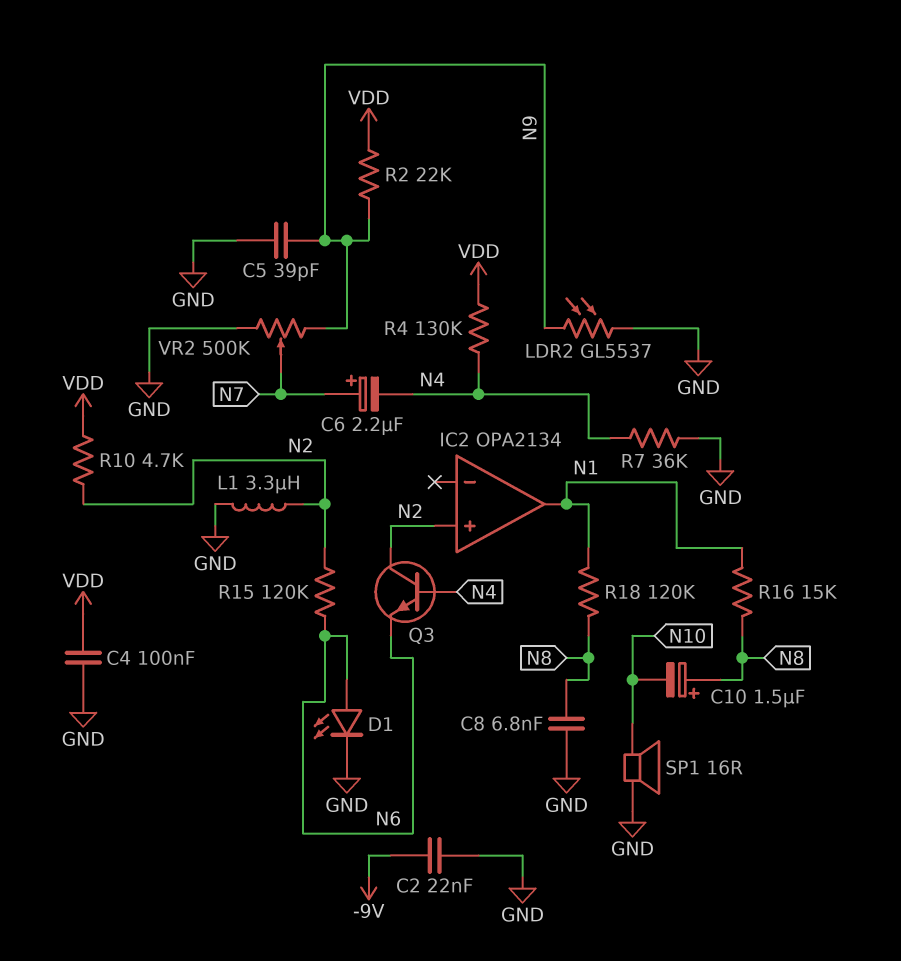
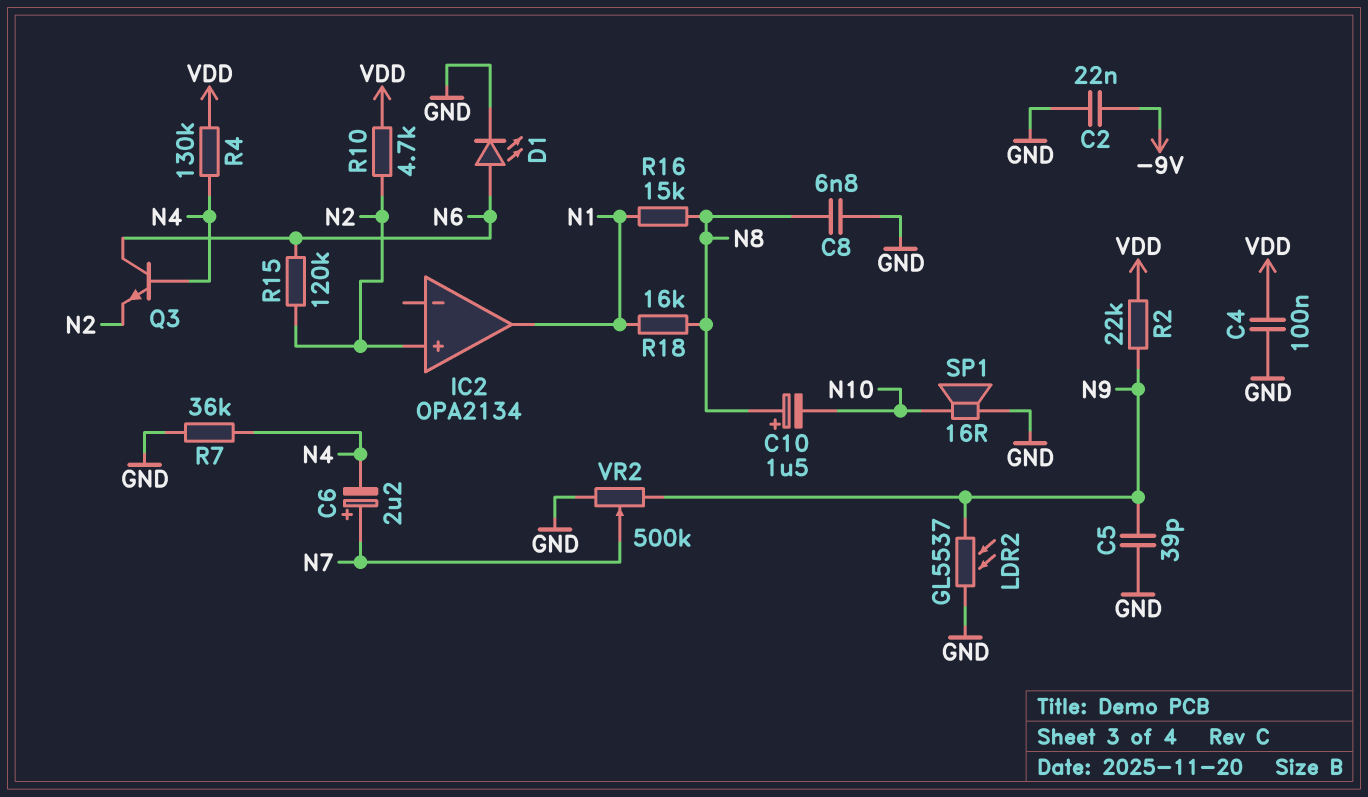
L1: 3.3uH (GND, N2) -> none
Q3: NPN (B N4, C N2, E N6) -> NPN (B N4, C N6, E N2)
R18: 120k (N1, N8) -> 16k (N1, N8)

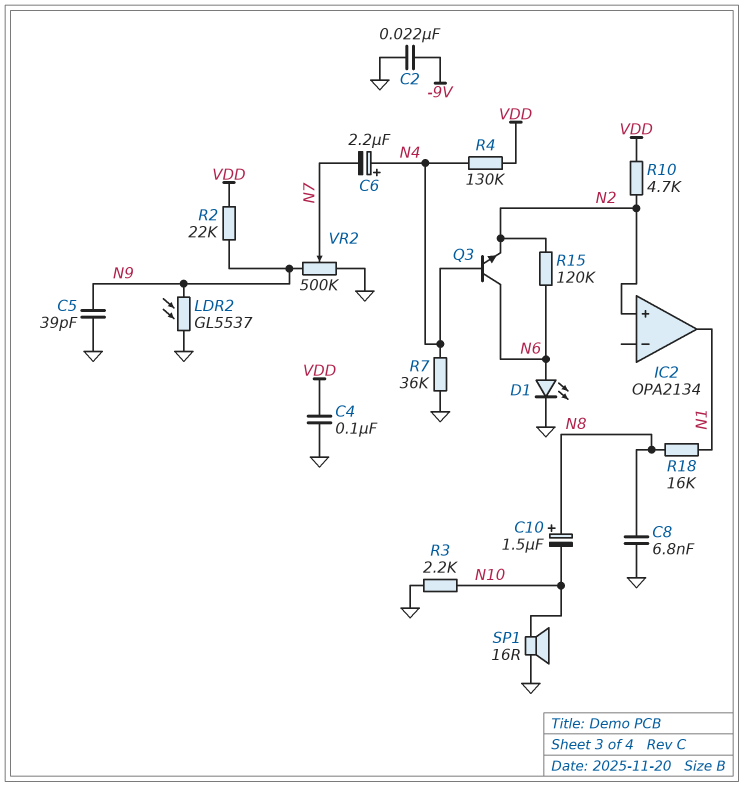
C6: 2.2uF (plus N7, minus N4) -> 2.2uF (plus N4, minus N7)
R3: none -> 2.2k (GND, N10)
R16: 15k (N1, N8) -> none

